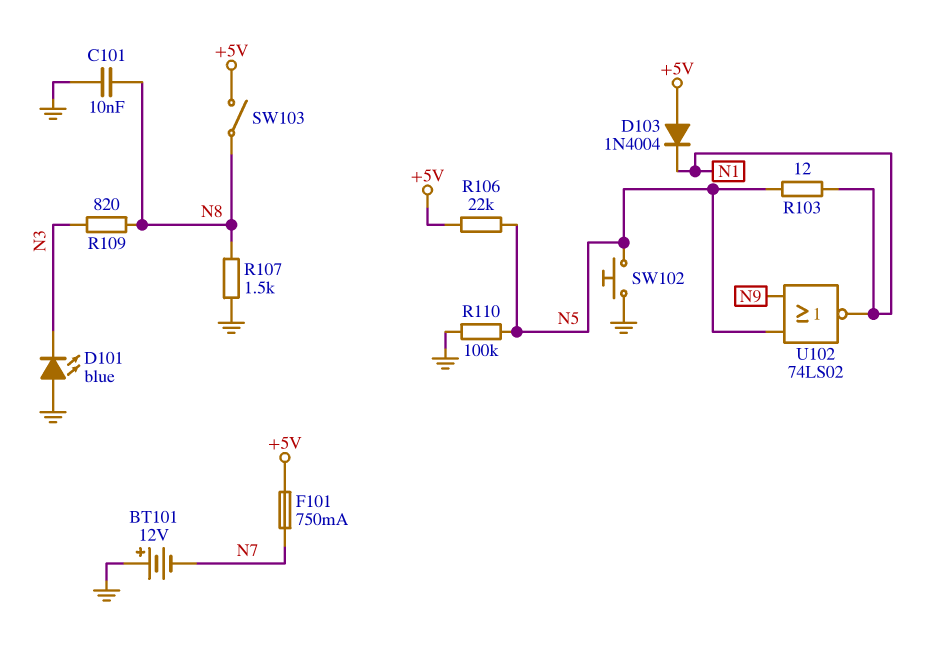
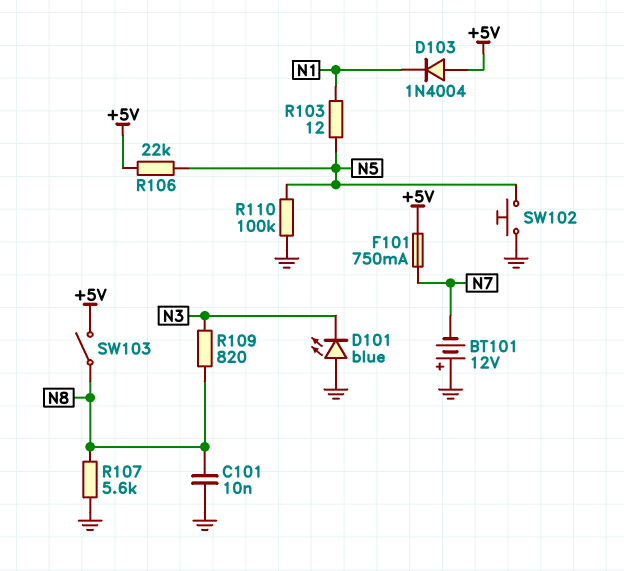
R107: 1.5k (GND, N8) -> 5.6k (GND, N8)
U102: NOR 74LS02 (in N5, in N9, out N1) -> none

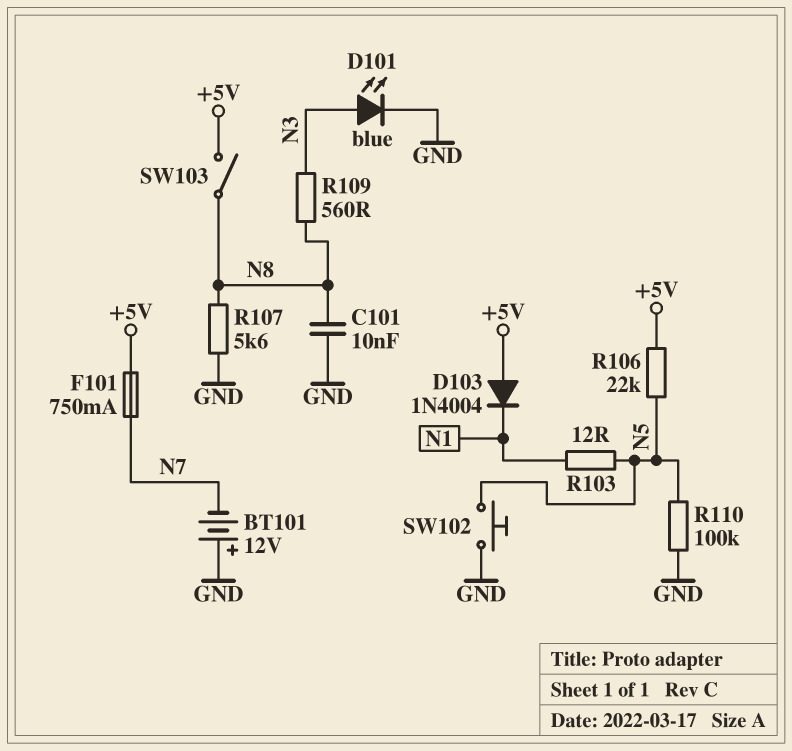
D101: LED blue (A GND, K N3) -> LED blue (A N3, K GND)
R109: 820 (N3, N8) -> 560 (N3, N8)

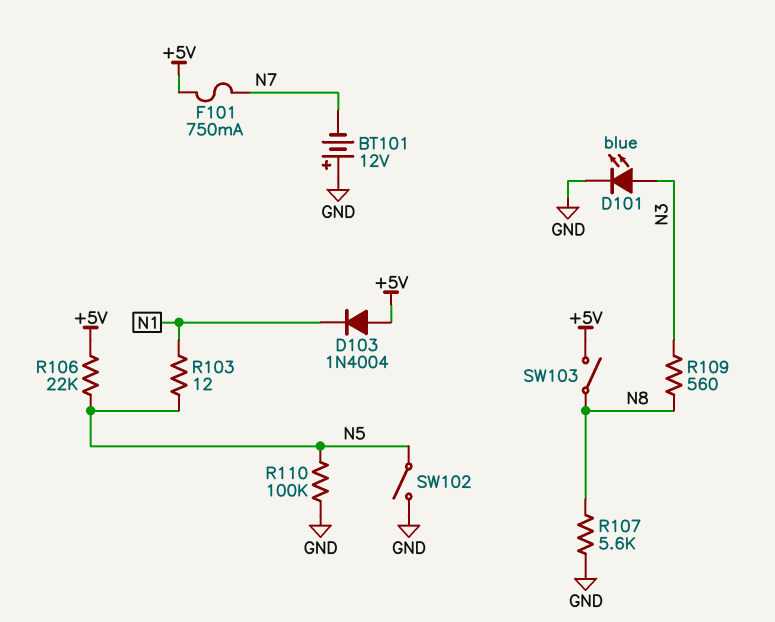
C101: 10nF (GND, N8) -> none
SW102: button (GND, N5) -> switch (GND, N5)

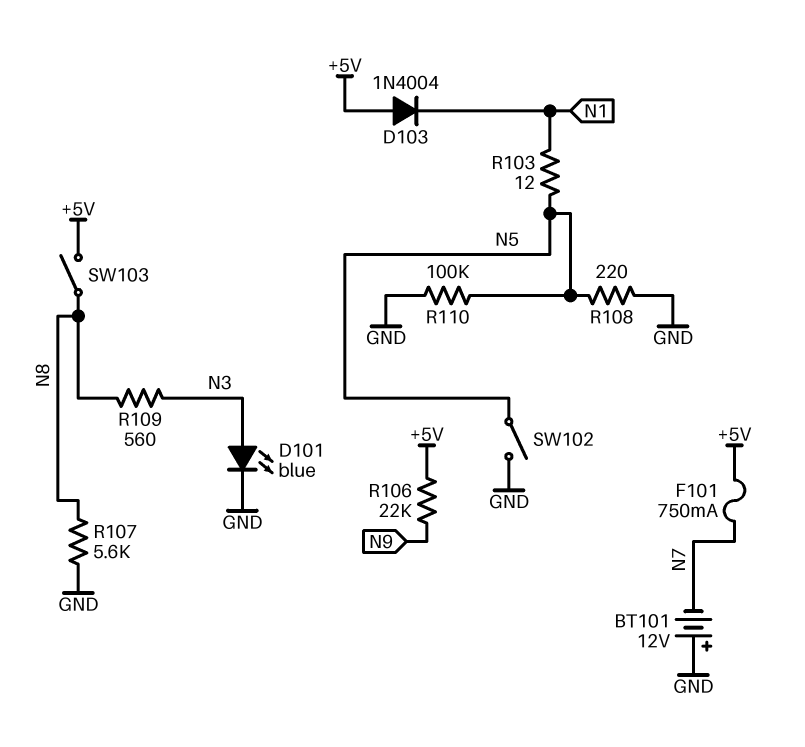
R106: 22k (+5V, N5) -> 22k (+5V, N9)
R108: none -> 220 (GND, N5)

